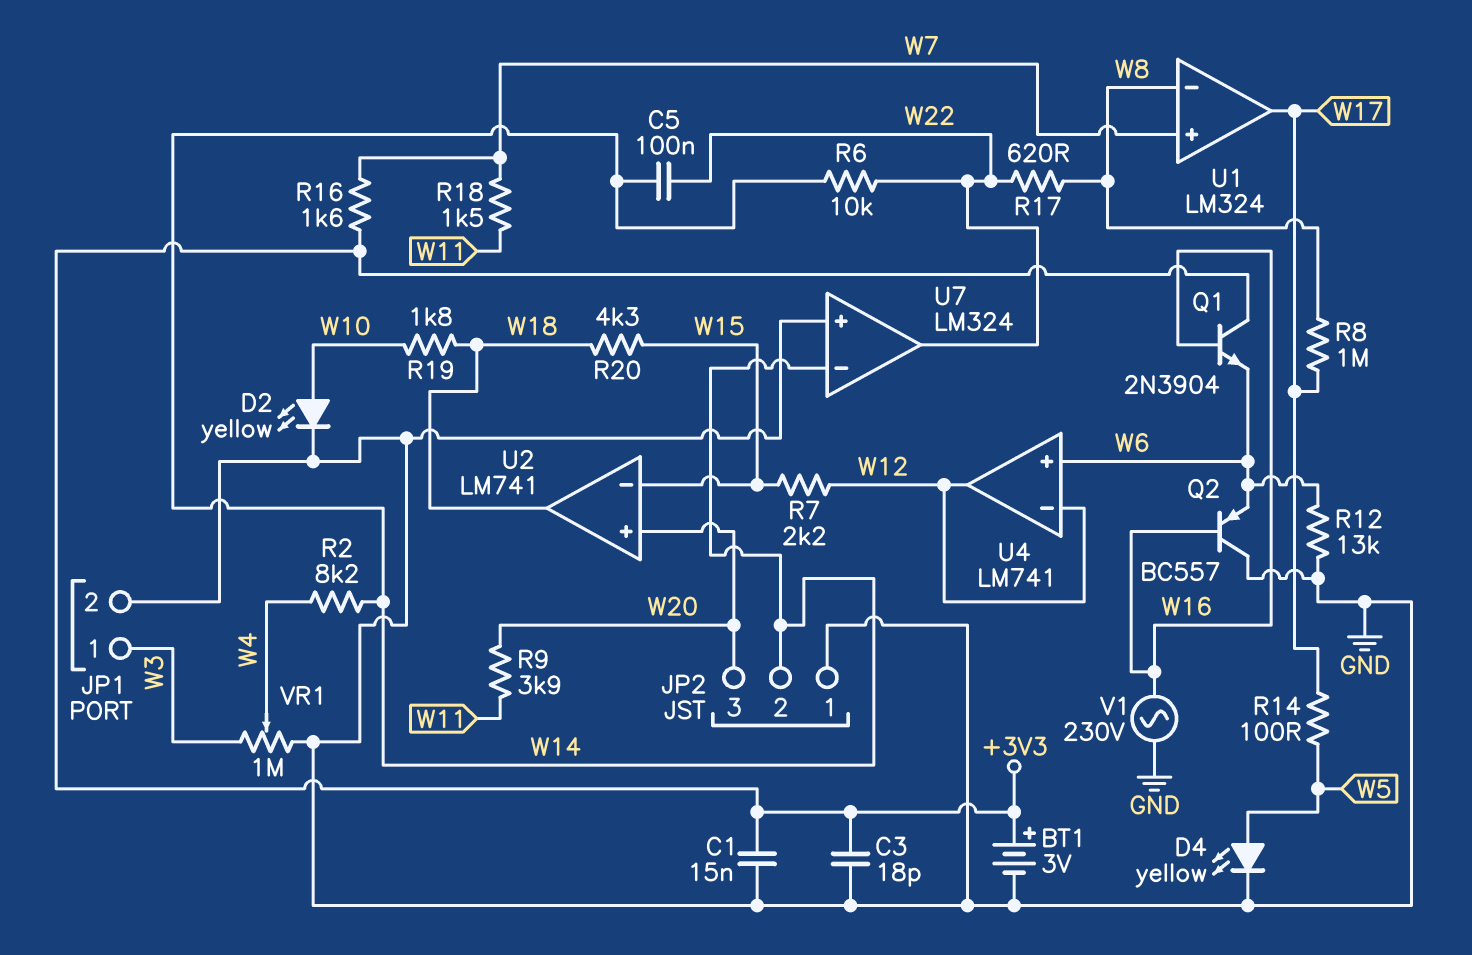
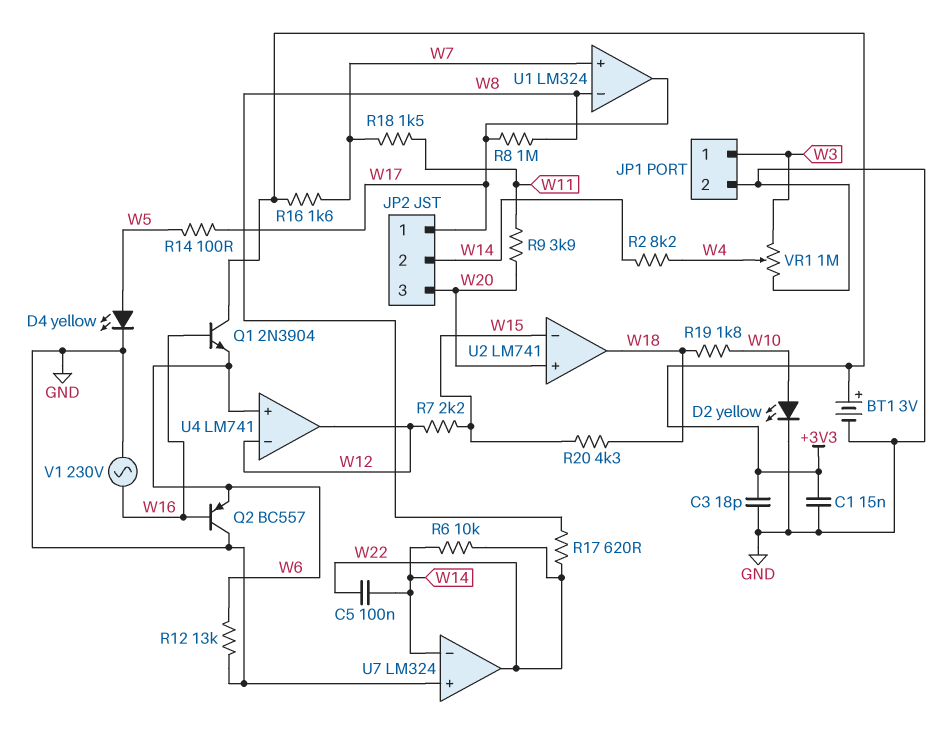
JP2 pin 1: GND -> W17

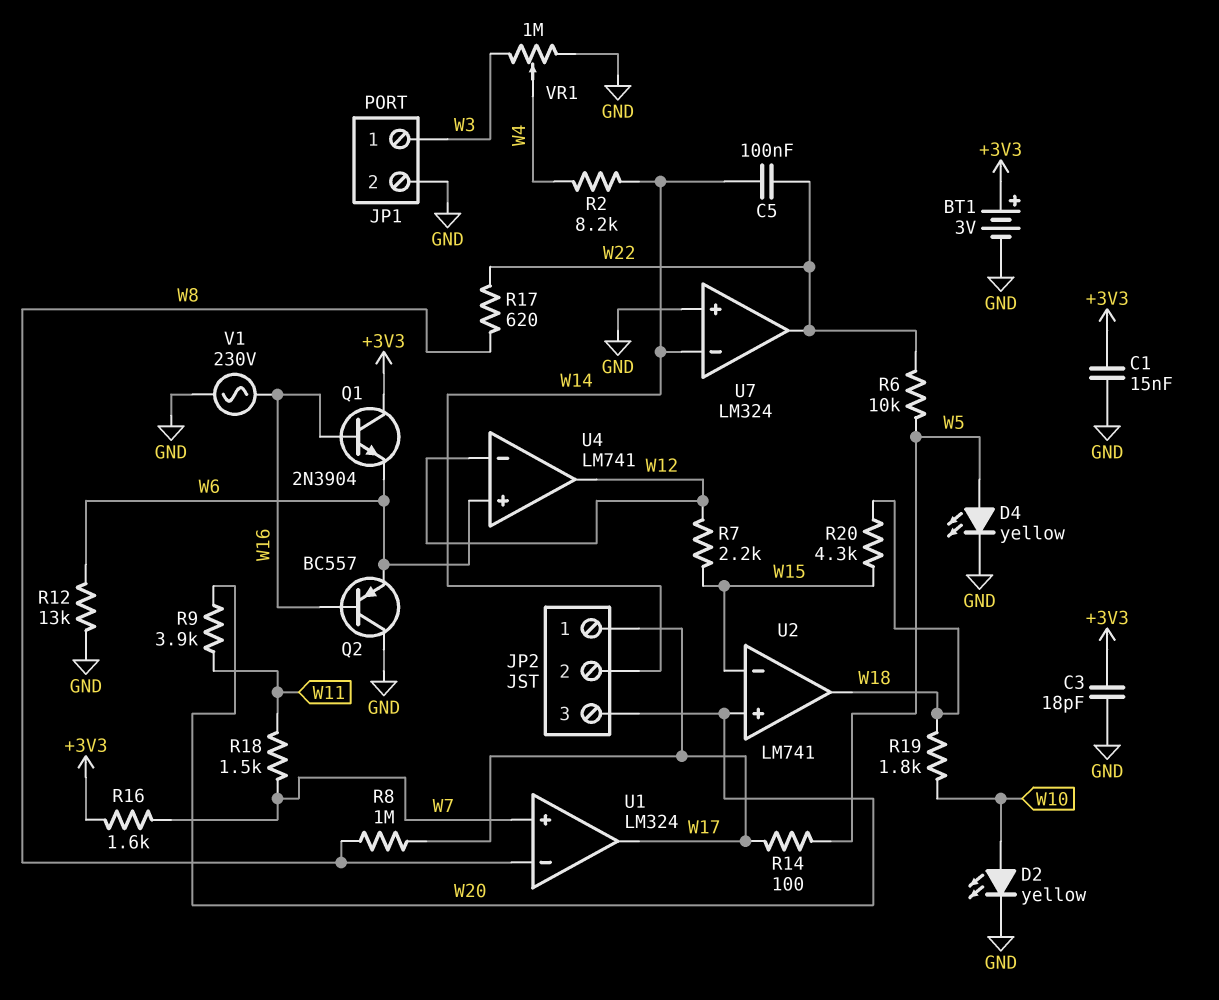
R6: 10k (W14, W22) -> 10k (W5, W22)

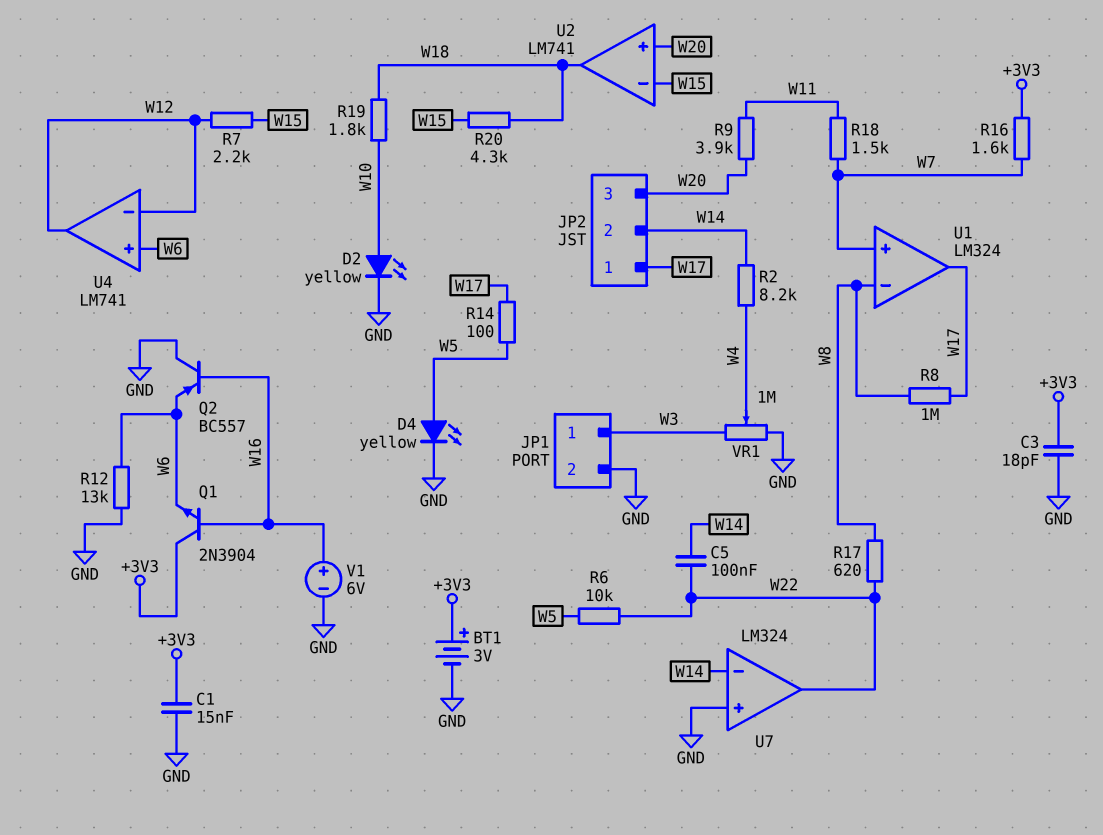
V1: AC 230V (GND, W16) -> 6V (plus W16, minus GND)

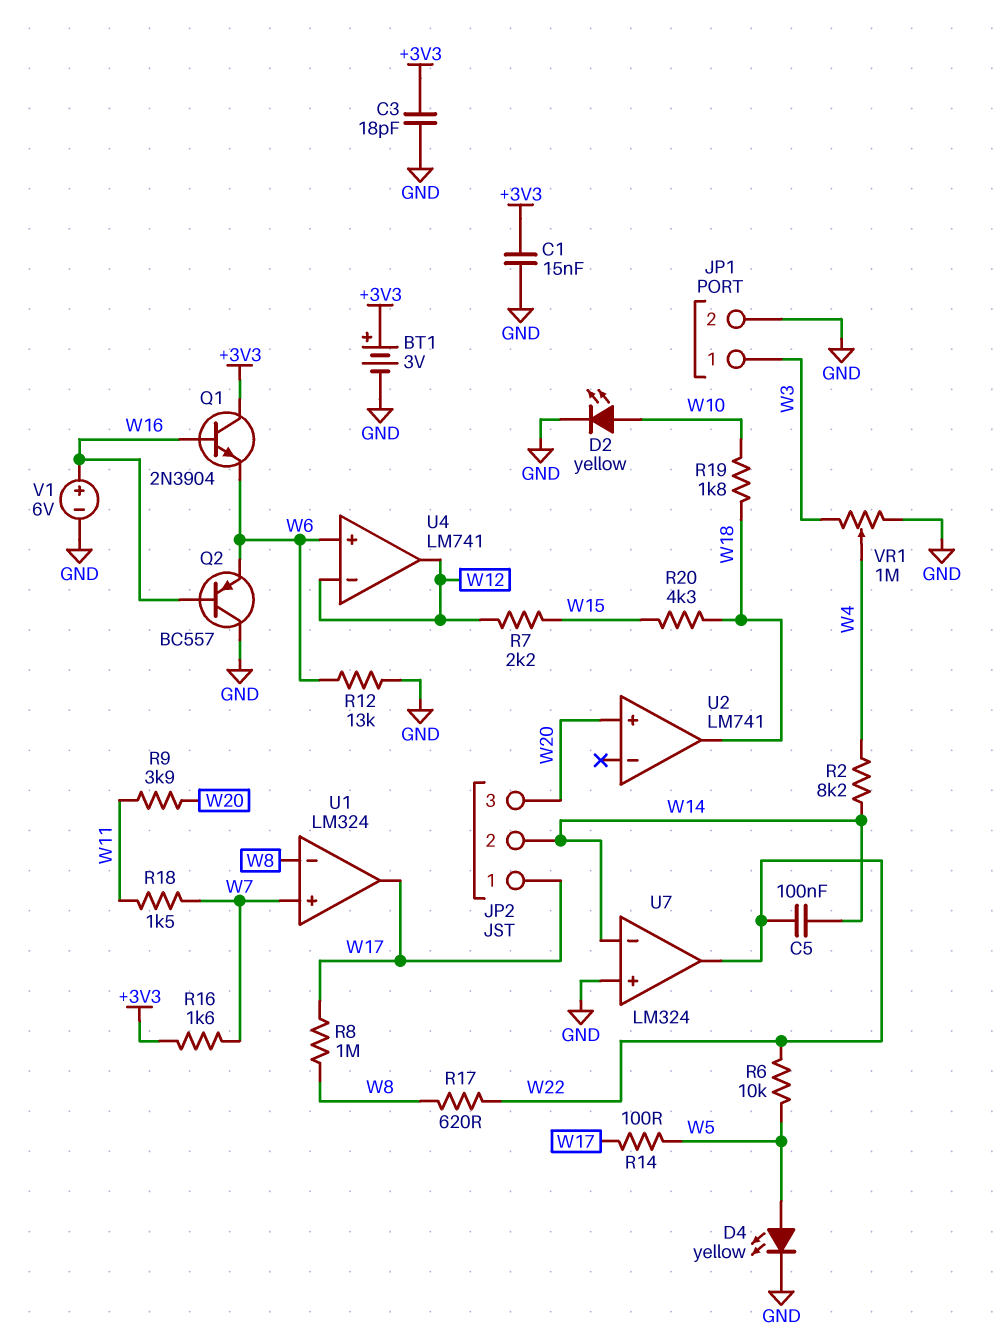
U2 pin in-: W15 -> none

